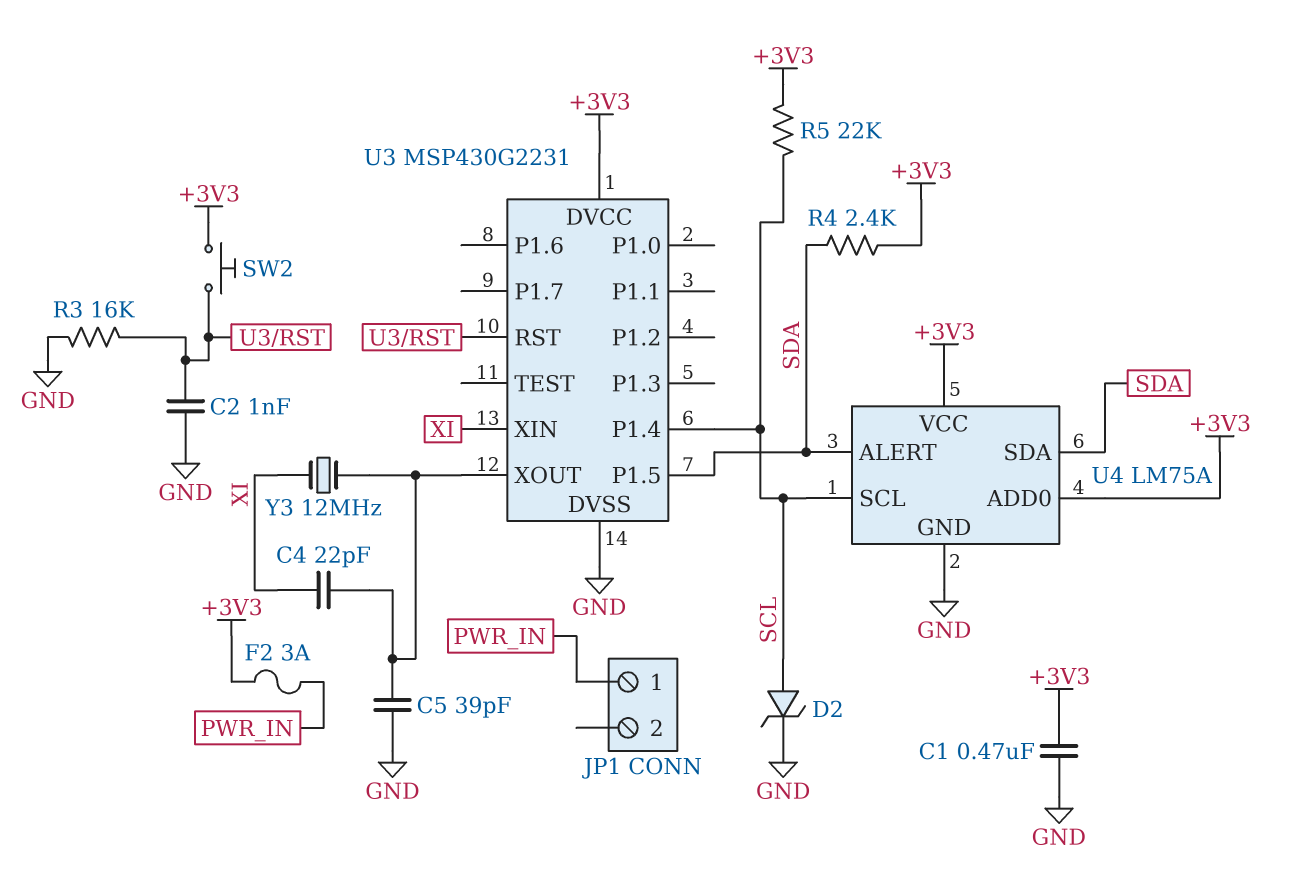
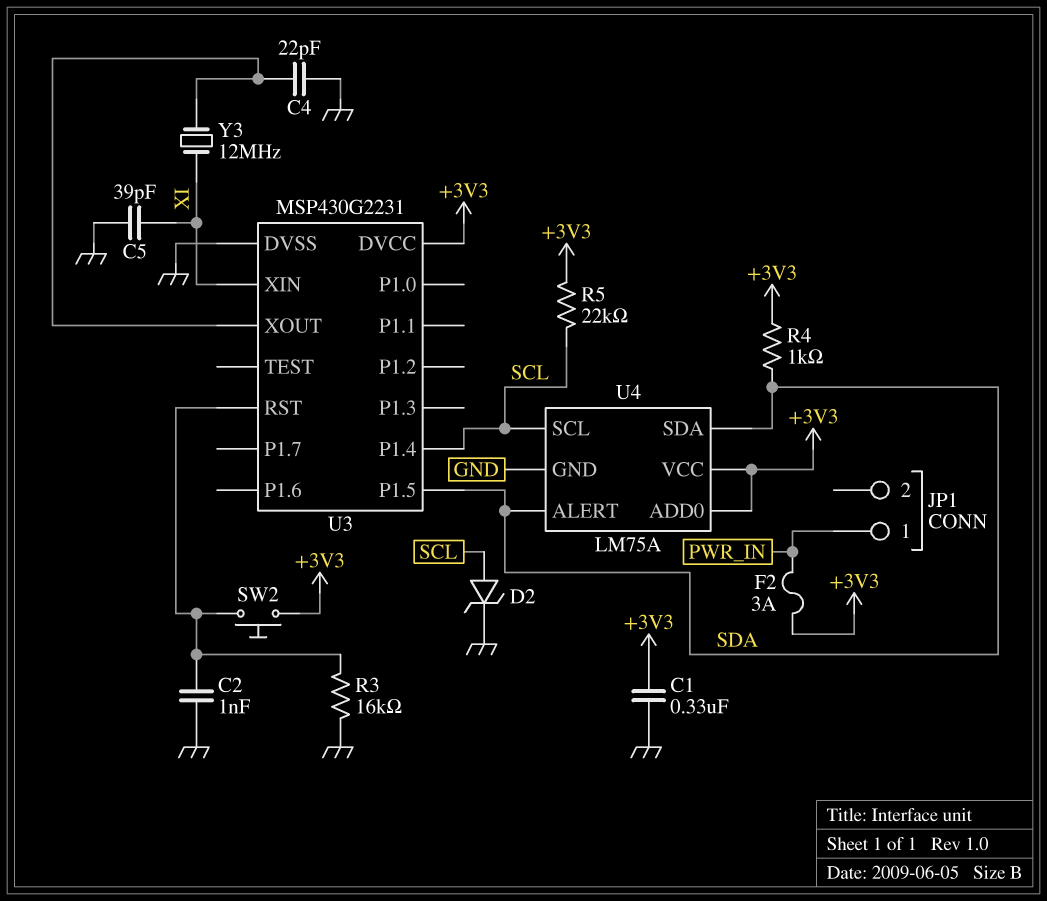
C1: 470nF (+3V3, GND) -> 330nF (+3V3, GND)
C4: 22pF (U3/XOUT, XI) -> 22pF (GND, U3/XOUT)
C5: 39pF (GND, U3/XOUT) -> 39pF (GND, XI)
R4: 2.4k (+3V3, SDA) -> 1k (+3V3, SDA)

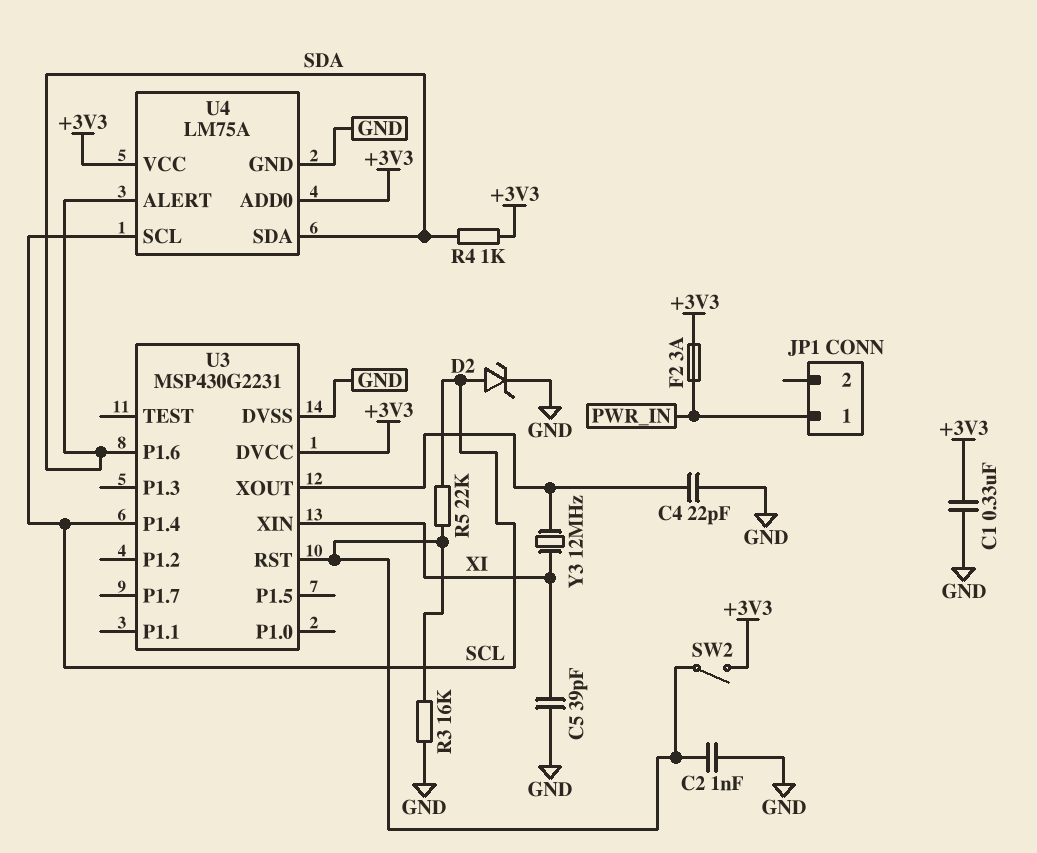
R5: 22k (+3V3, SCL) -> 22k (SCL, U3/RST)
SW2: button (+3V3, U3/RST) -> switch (+3V3, U3/RST)
U3 pin P1.5: SDA -> none
U3 pin P1.6: none -> SDA

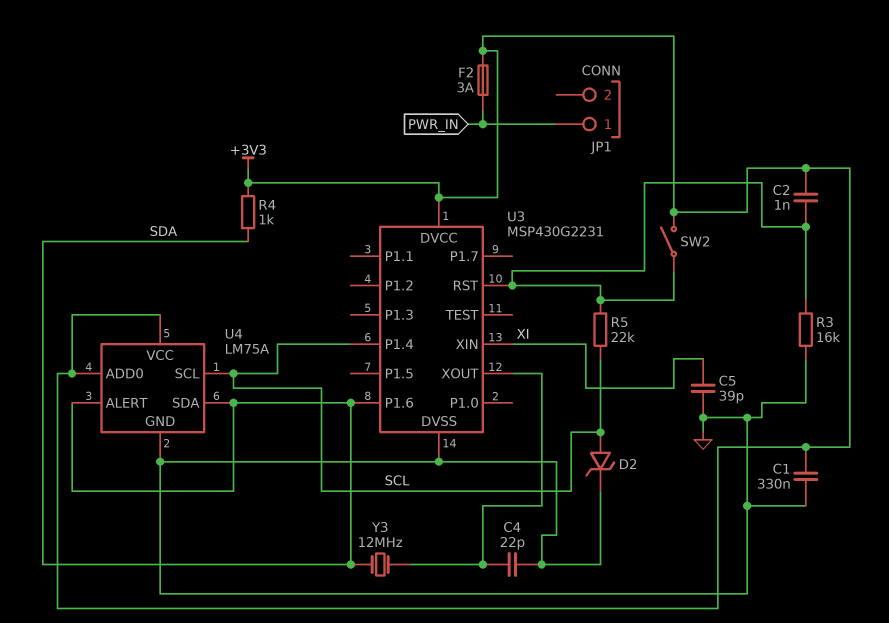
C2: 1nF (GND, U3/RST) -> 1nF (+3V3, U3/RST)
Y3: 12MHz (U3/XOUT, XI) -> 12MHz (SDA, U3/XOUT)

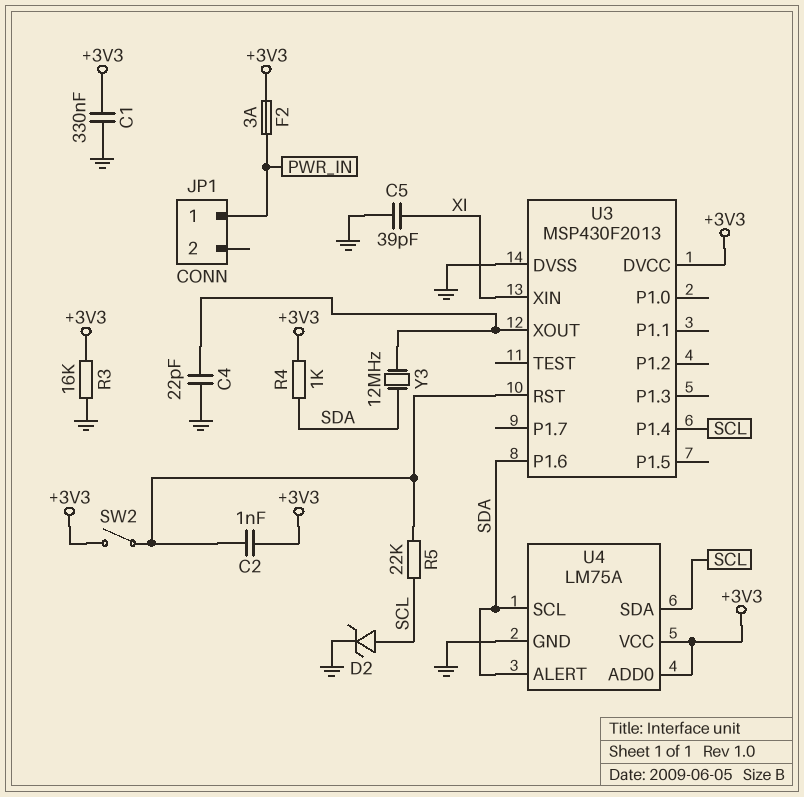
R3: 16k (GND, U3/RST) -> 16k (+3V3, GND)
U3: MSP430G2231 -> MSP430F2013
U4 pin SCL: SCL -> SDA
U4 pin SDA: SDA -> SCL

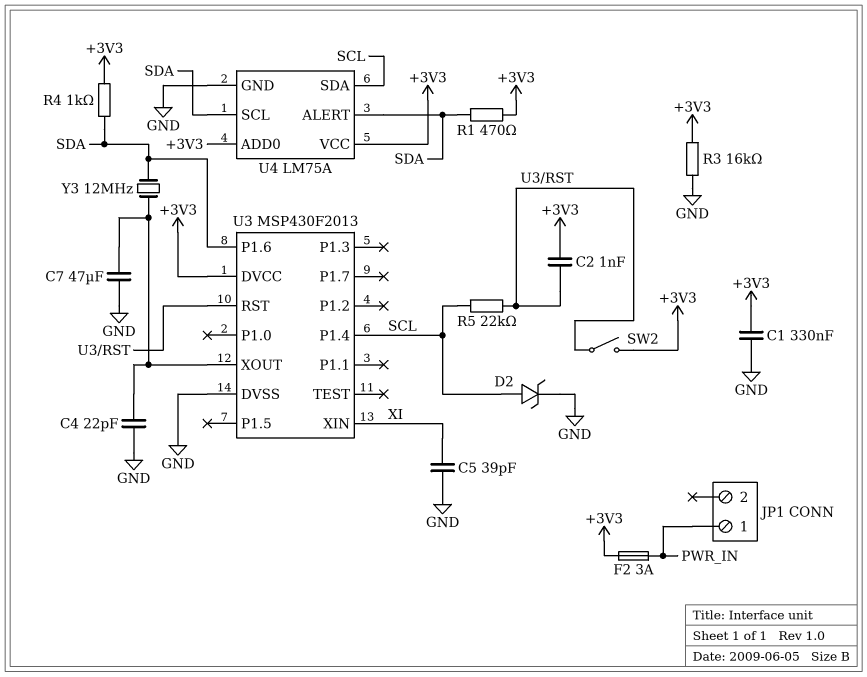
C7: none -> 47uF (GND, U3/XOUT)
R1: none -> 470 (+3V3, SDA)

